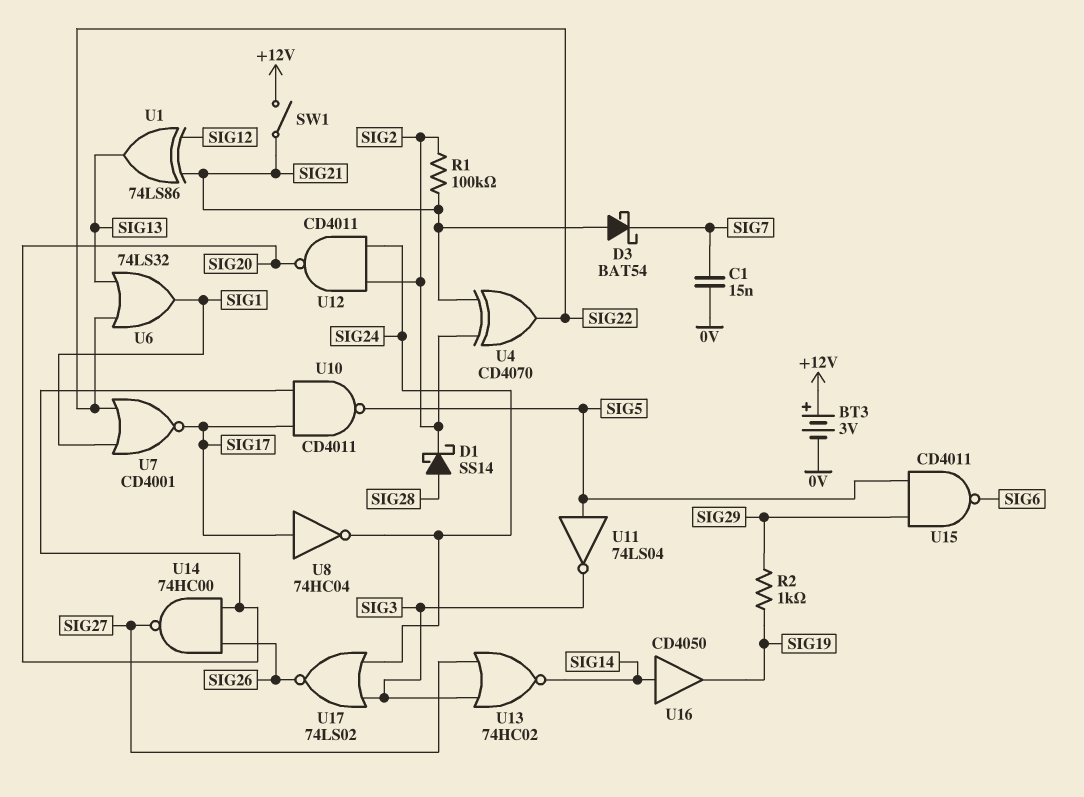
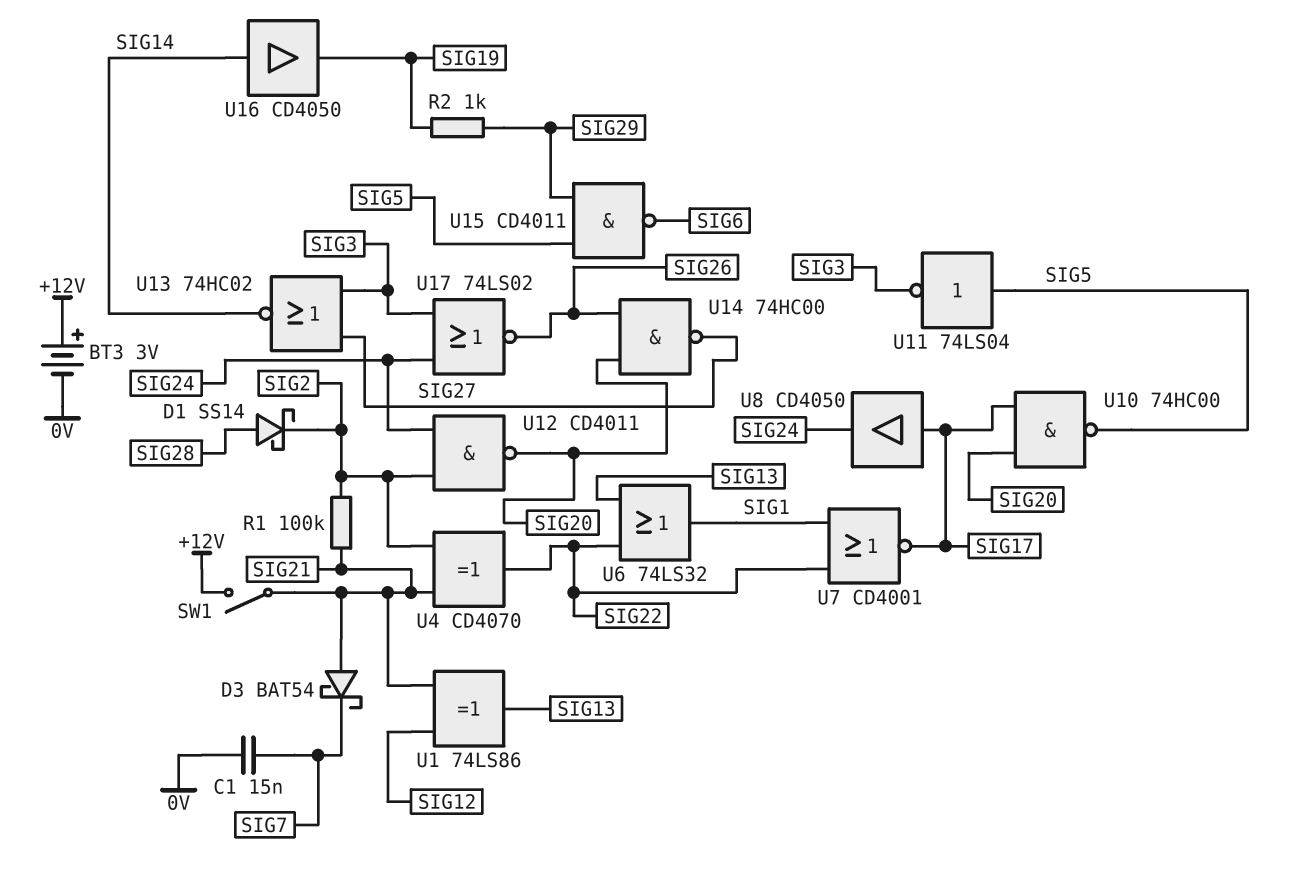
U8: NOT 74HC04 (in SIG17, out SIG24) -> buffer CD4050 (in SIG17, out SIG24)
U10: NAND CD4011 (in SIG17, in SIG20, out SIG5) -> NAND 74HC00 (in SIG17, in SIG20, out SIG5)

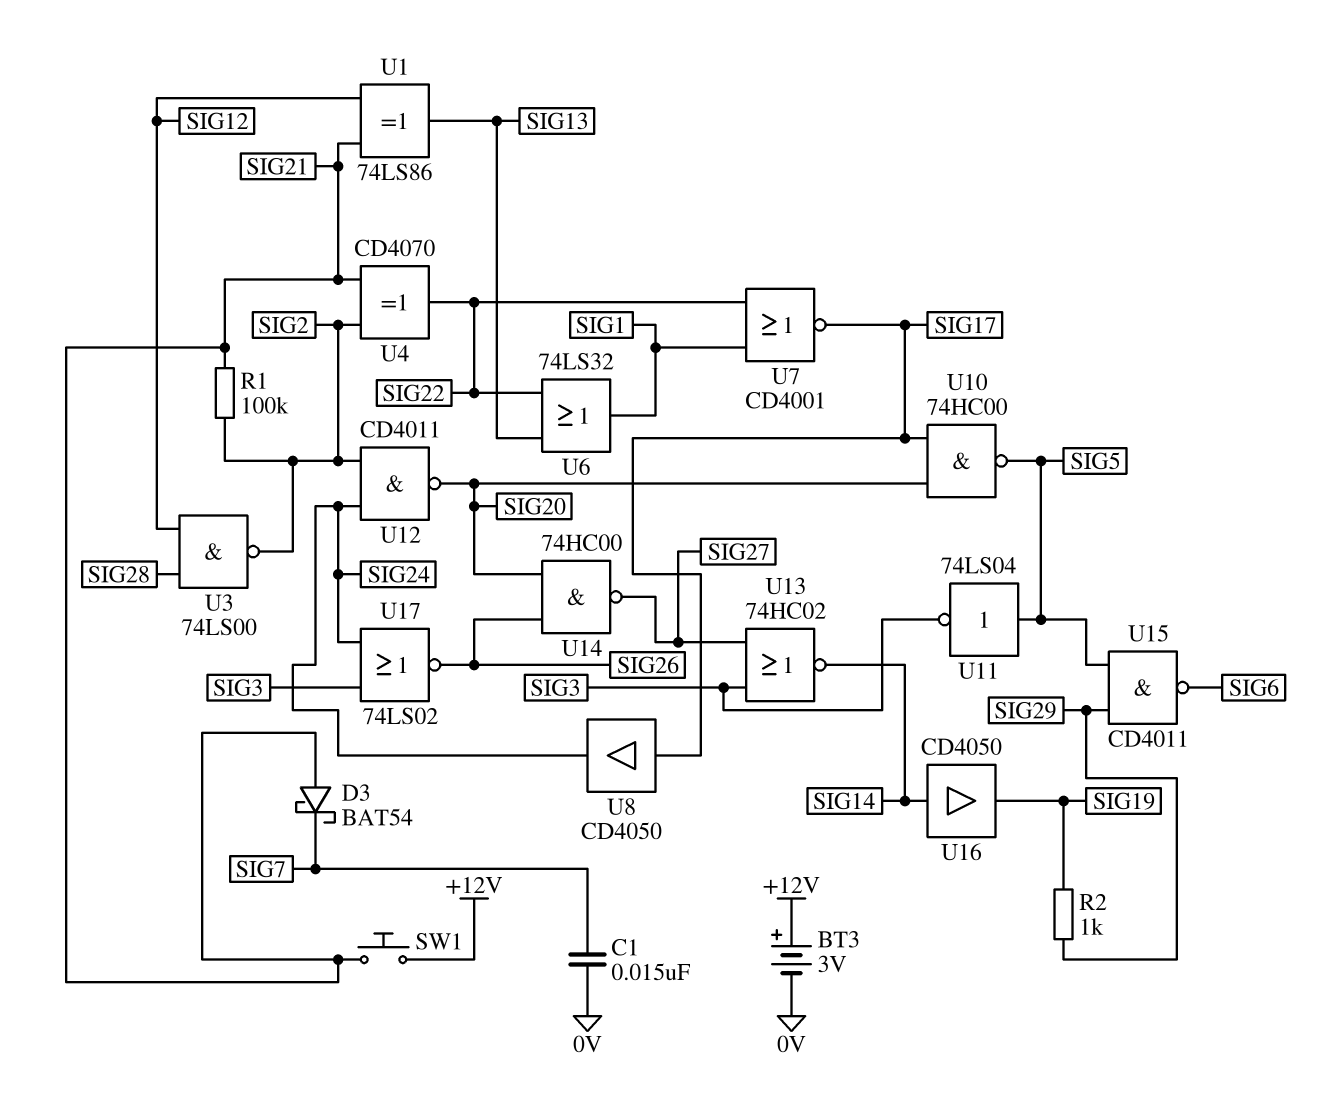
D1: schottky SS14 (A SIG28, K SIG2) -> none
SW1: switch (+12V, SIG21) -> button (+12V, SIG21)
U3: none -> NAND 74LS00 (in SIG12, in SIG28, out SIG2)

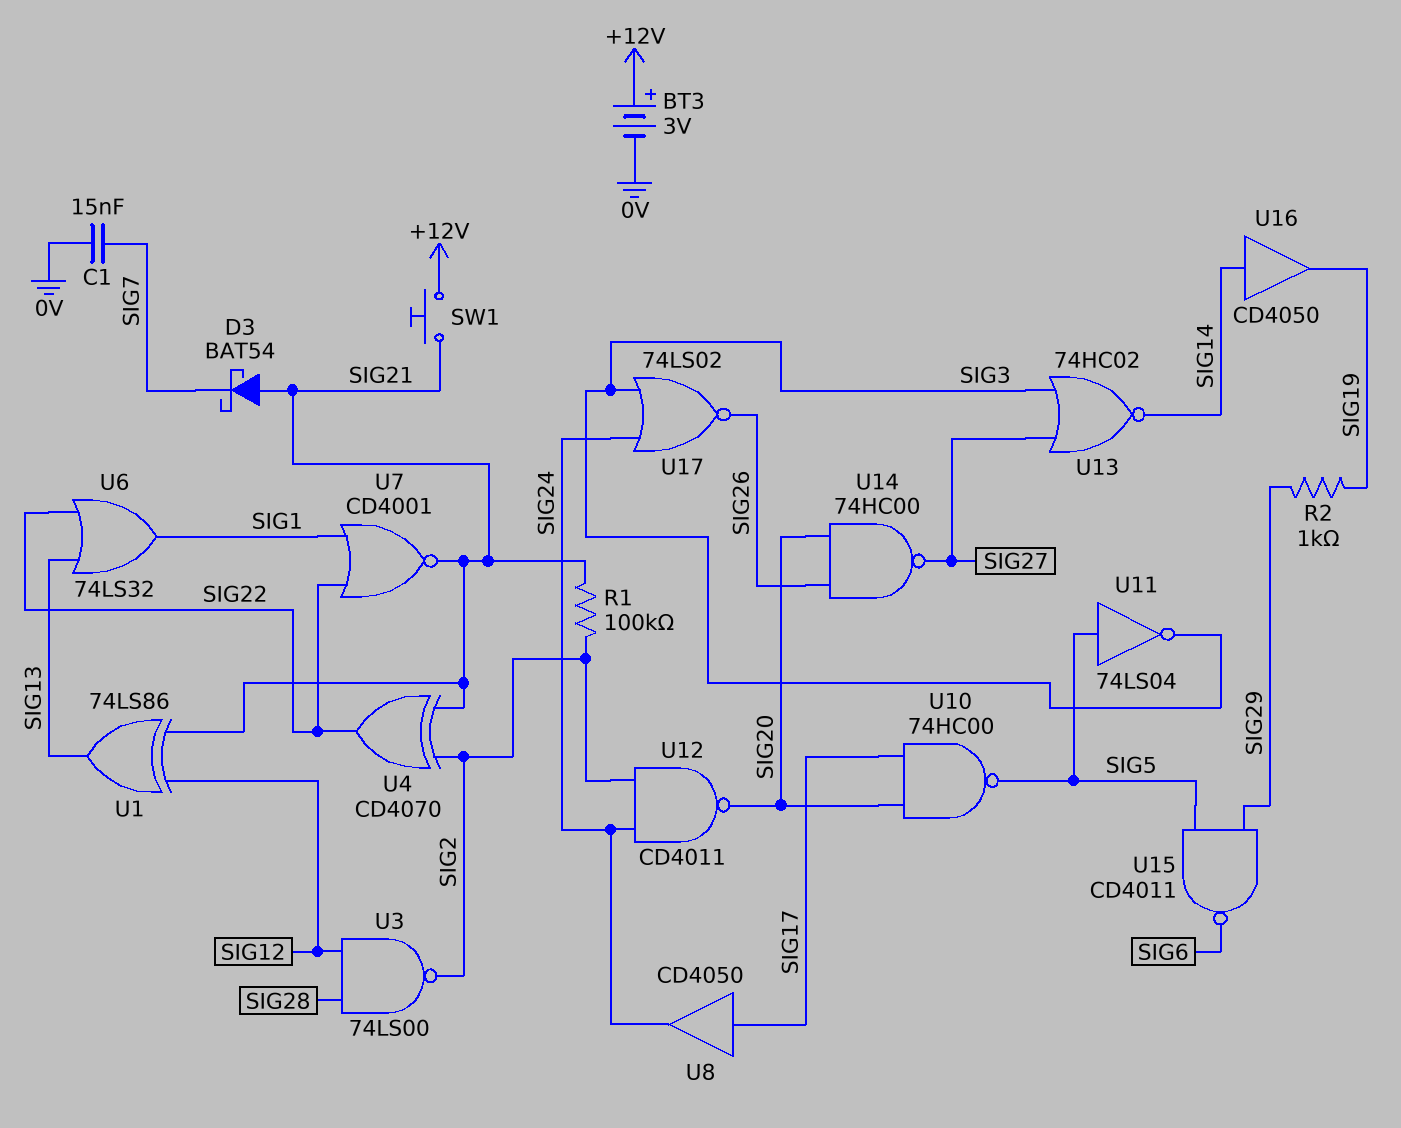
U7: NOR CD4001 (in SIG1, in SIG22, out SIG17) -> NOR CD4001 (in SIG1, in SIG22, out SIG21)

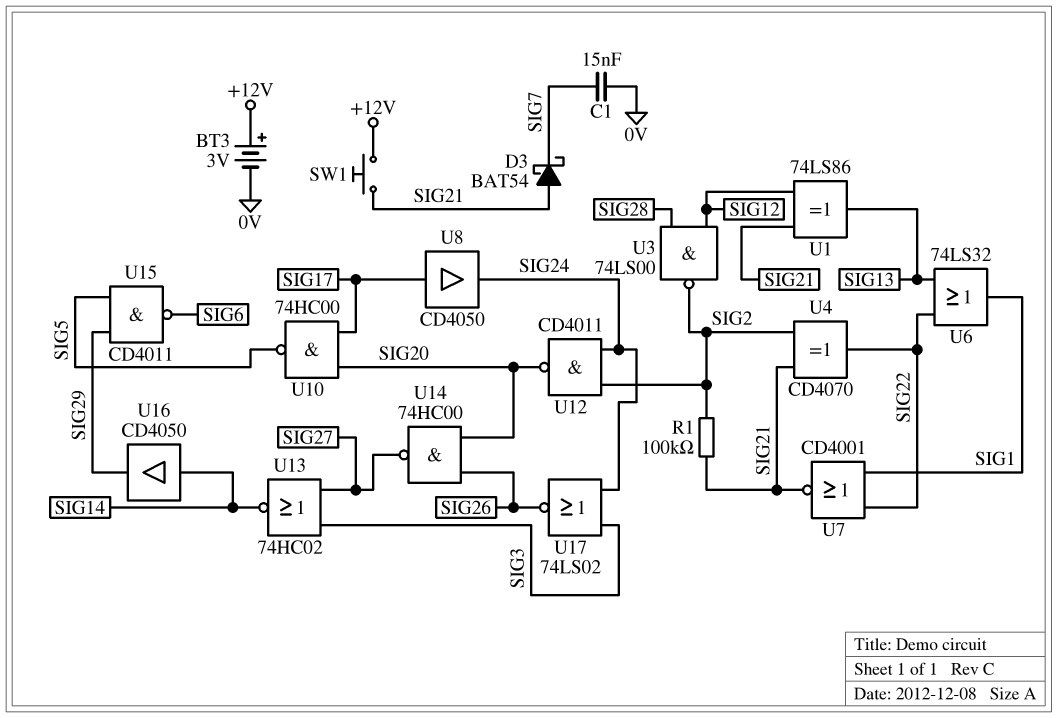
R2: 1k (SIG19, SIG29) -> none
U11: NOT 74LS04 (in SIG5, out SIG3) -> none
U16: buffer CD4050 (in SIG14, out SIG19) -> buffer CD4050 (in SIG14, out SIG29)

